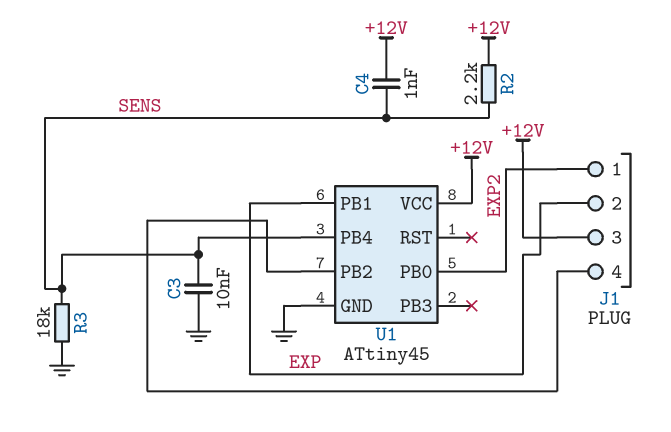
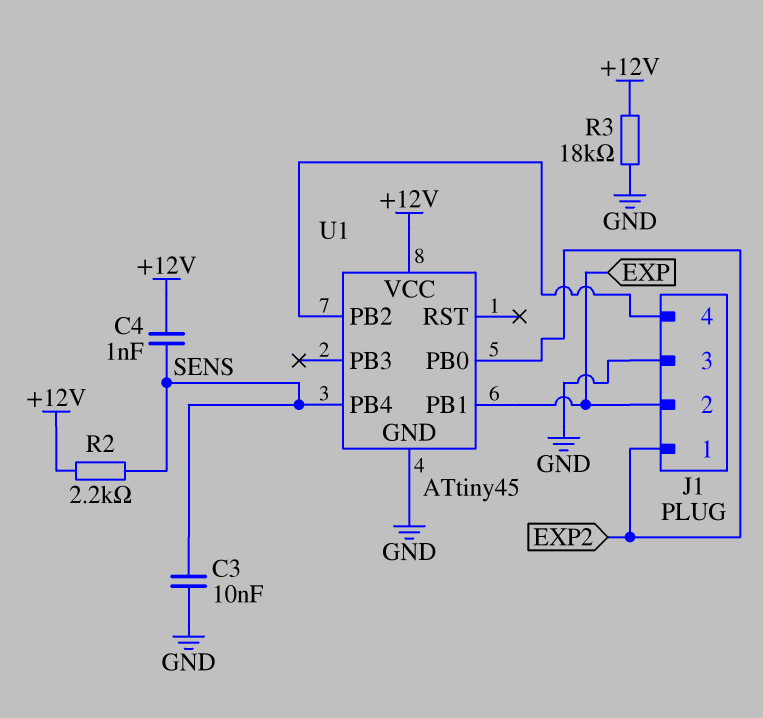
J1 pin 3: +12V -> GND
R3: 18k (GND, SENS) -> 18k (+12V, GND)

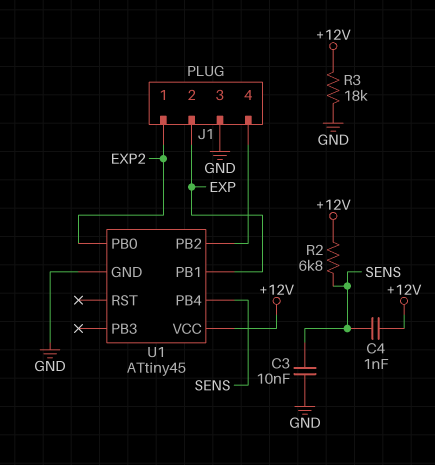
R2: 2.2k (+12V, SENS) -> 6.8k (+12V, SENS)

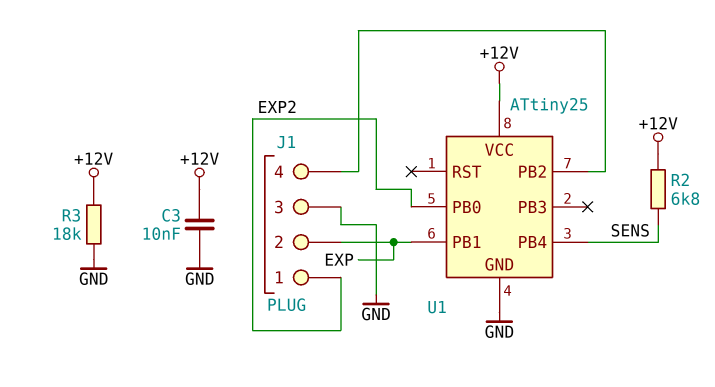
C3: 10nF (GND, SENS) -> 10nF (+12V, GND)
C4: 1nF (+12V, SENS) -> none
U1: ATtiny45 -> ATtiny25

